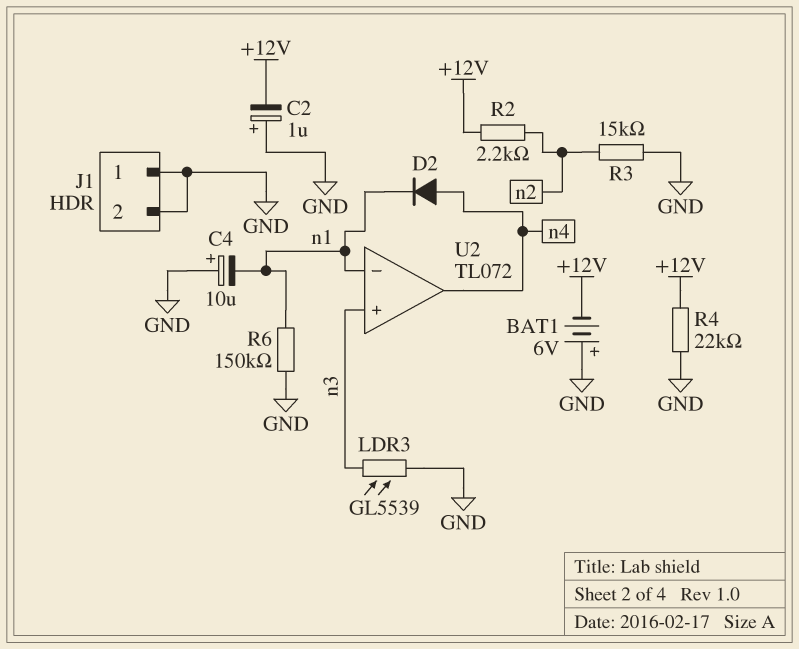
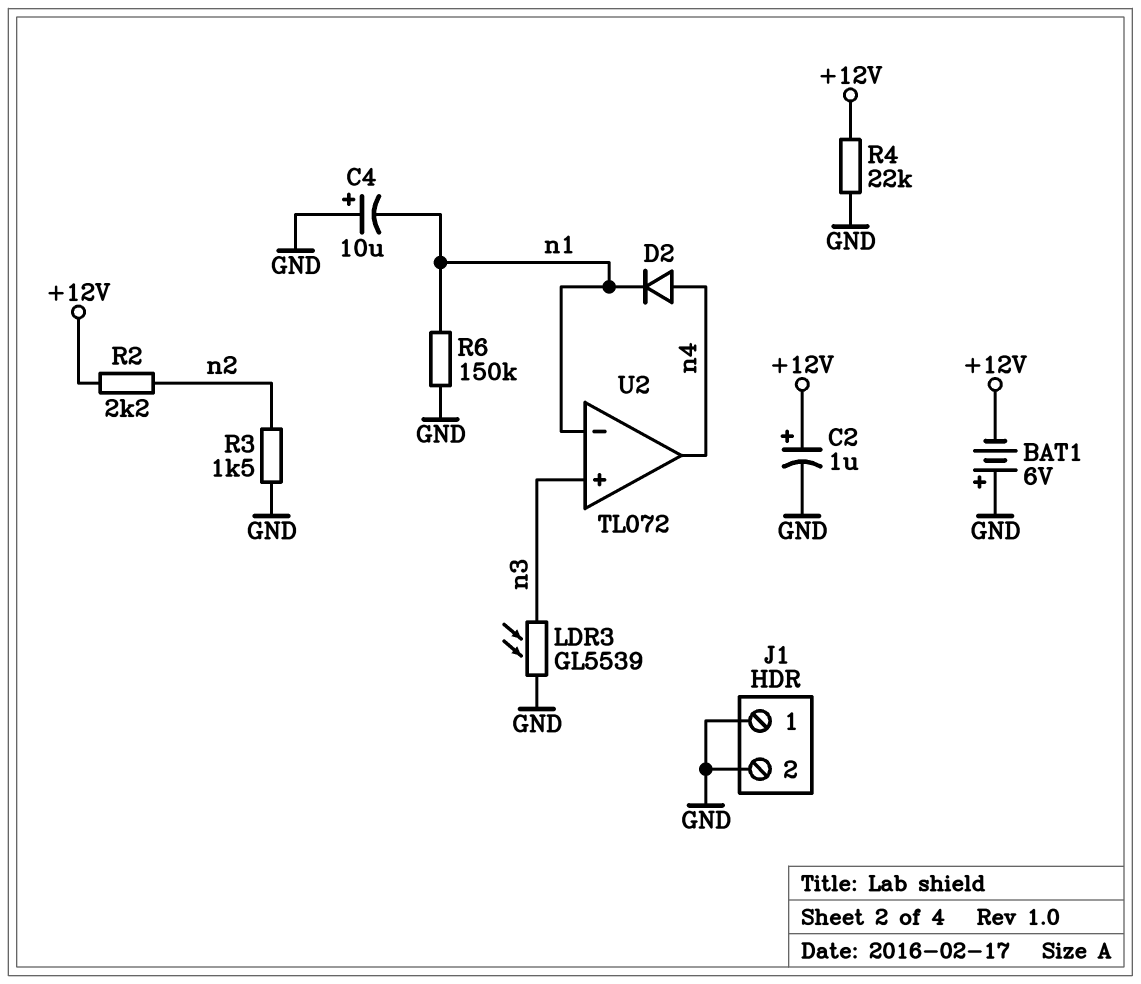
C2: 1uF (plus GND, minus +12V) -> 1uF (plus +12V, minus GND)
R3: 15k (GND, n2) -> 1.5k (GND, n2)

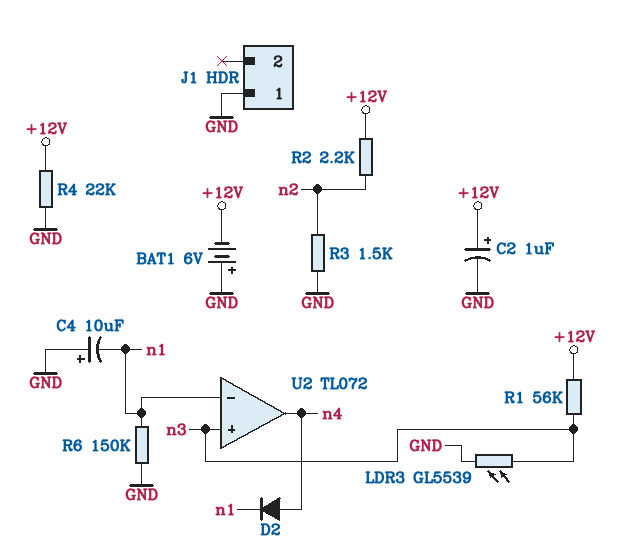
J1 pin 2: GND -> none
R1: none -> 56k (+12V, n3)

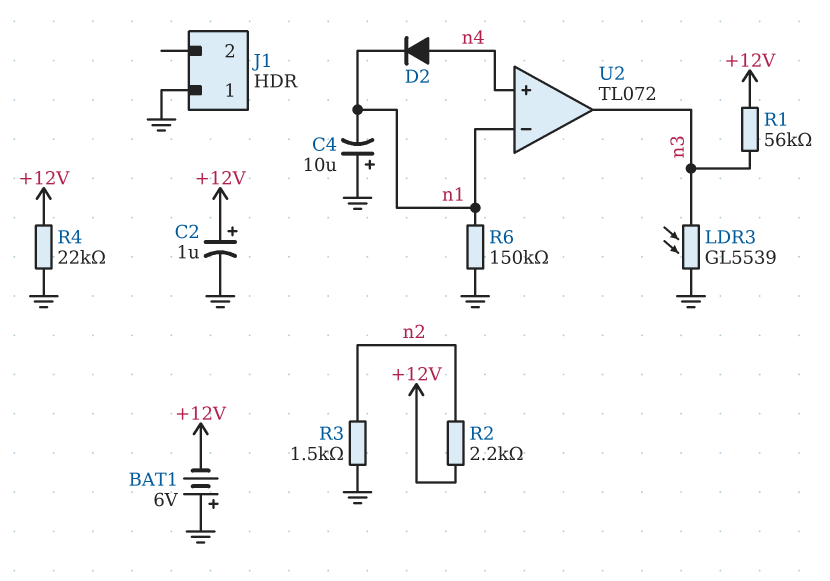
U2 pin in+: n3 -> n4
U2 pin out: n4 -> n3

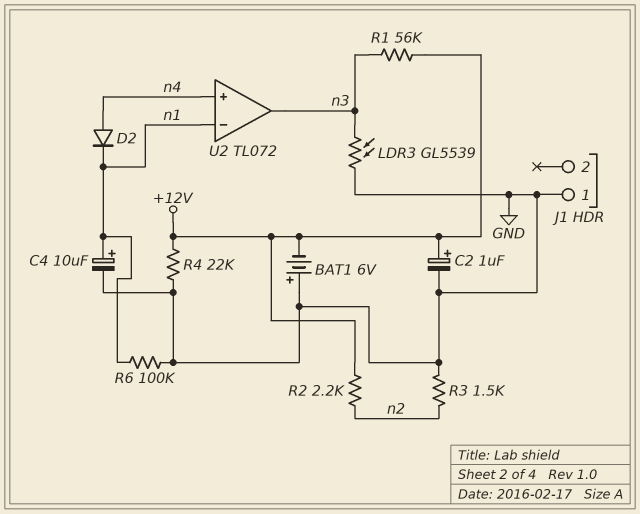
C4: 10uF (plus GND, minus n1) -> 10uF (plus n1, minus GND)
R6: 150k (GND, n1) -> 100k (GND, n1)

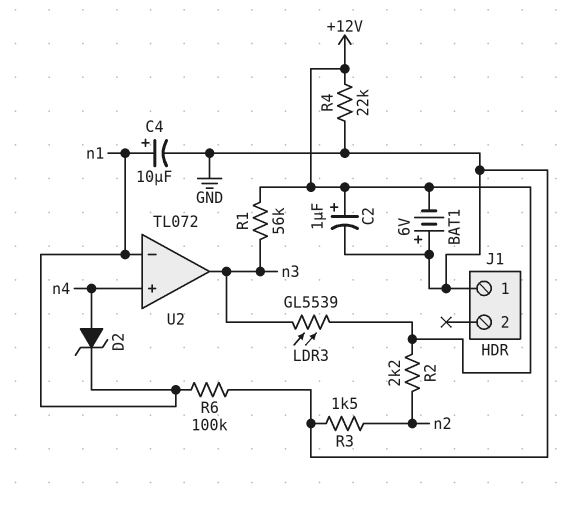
D2: diode (A n4, K n1) -> zener (A n4, K n1)
LDR3: GL5539 (GND, n3) -> GL5539 (+12V, n3)

